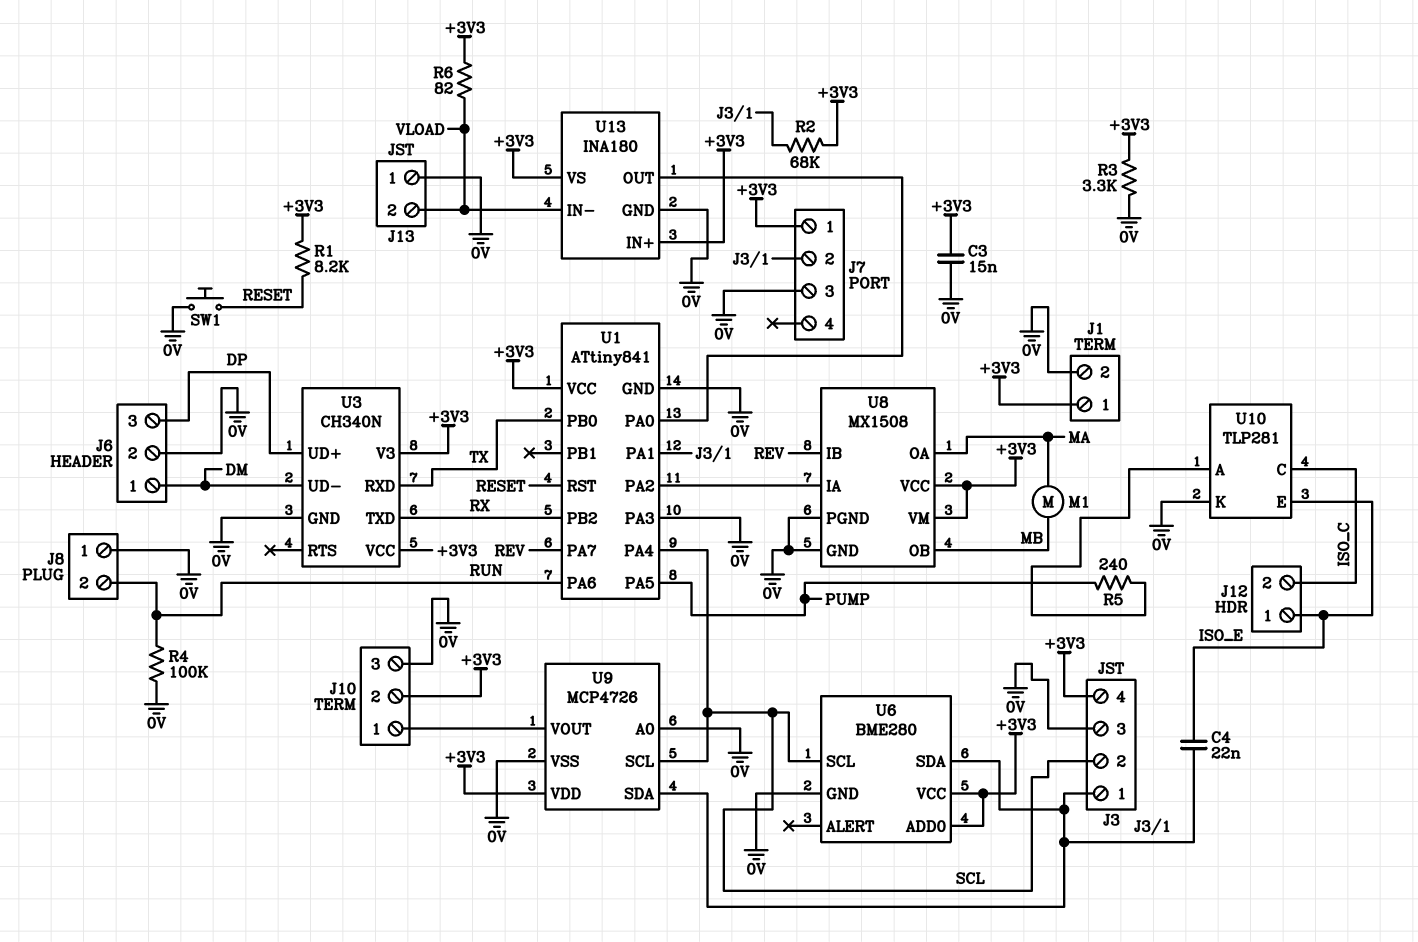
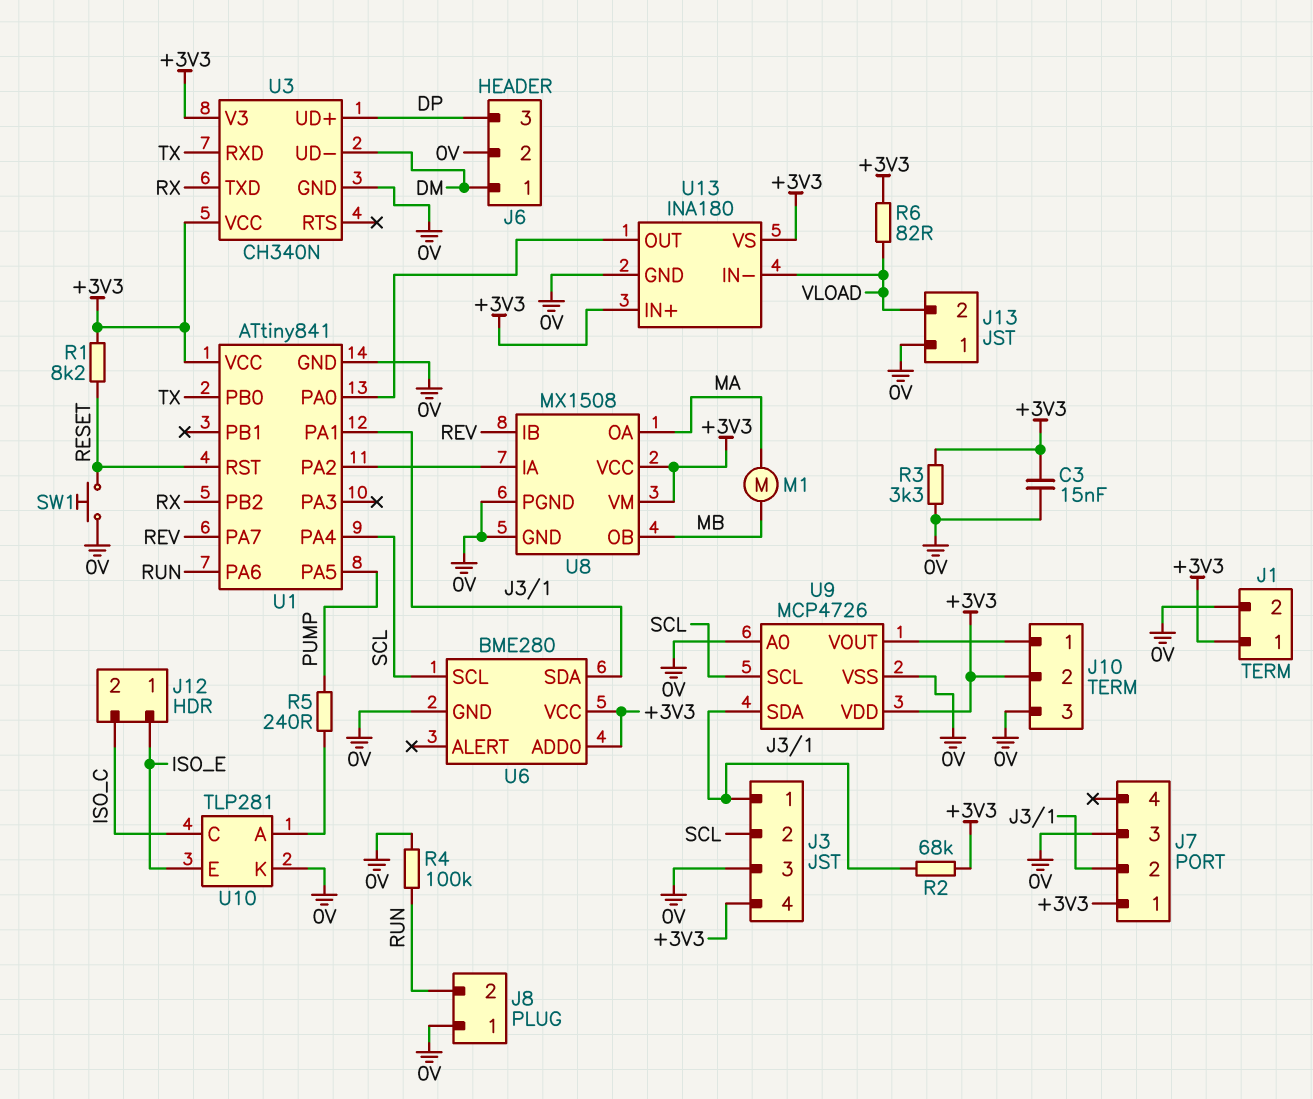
C4: 22nF (ISO_E, J3/1) -> none
U1 pin PA3: 0V -> none

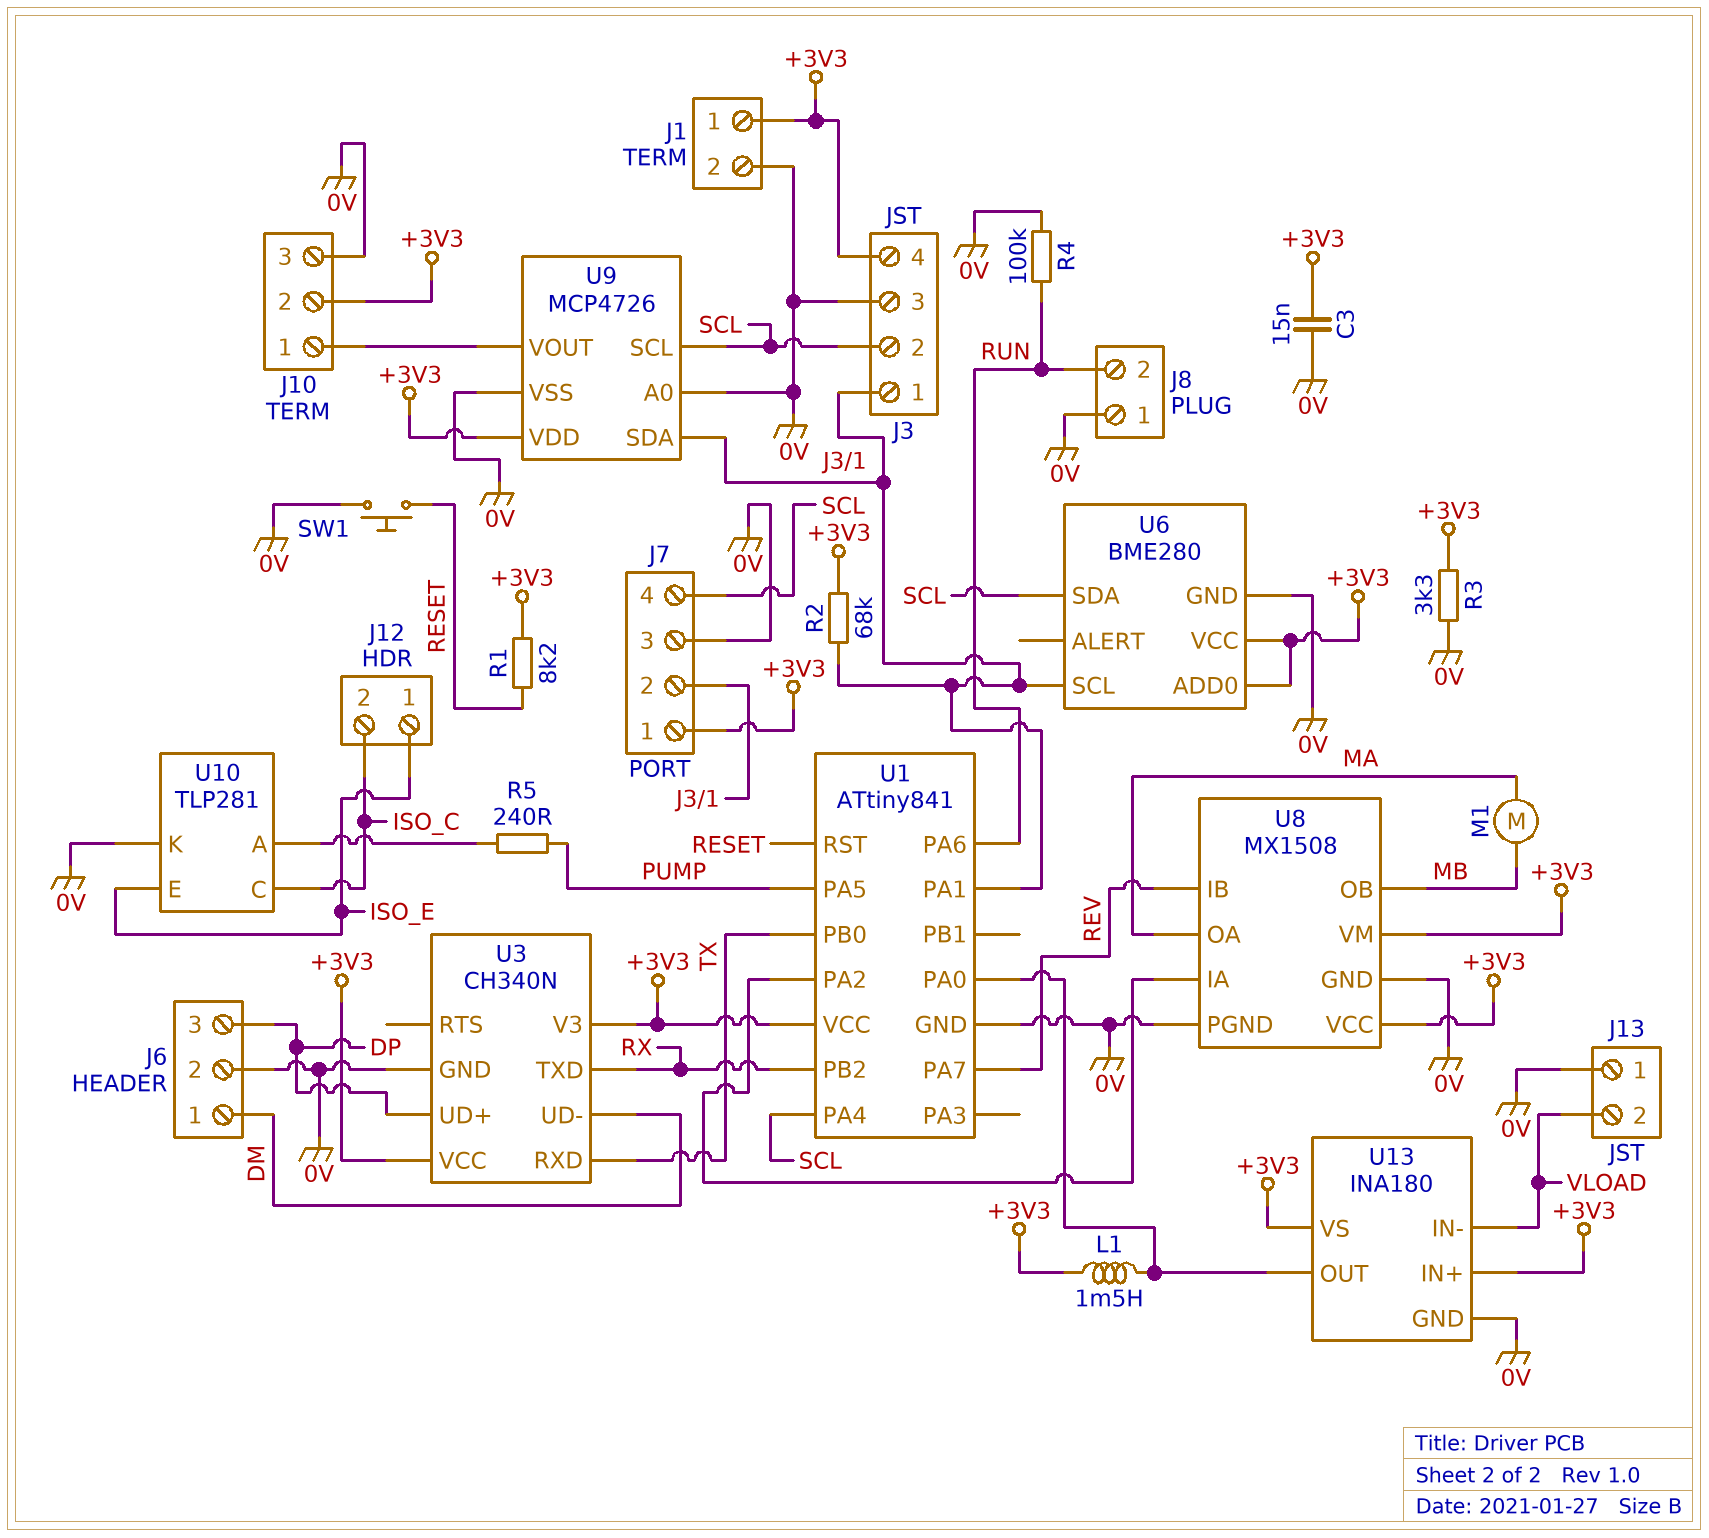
J7 pin 4: none -> SCL
L1: none -> 1.5mH (+3V3, U1/PA0)
R6: 82 (+3V3, VLOAD) -> none
U6 pin SCL: SCL -> J3/1
U6 pin SDA: J3/1 -> SCL

